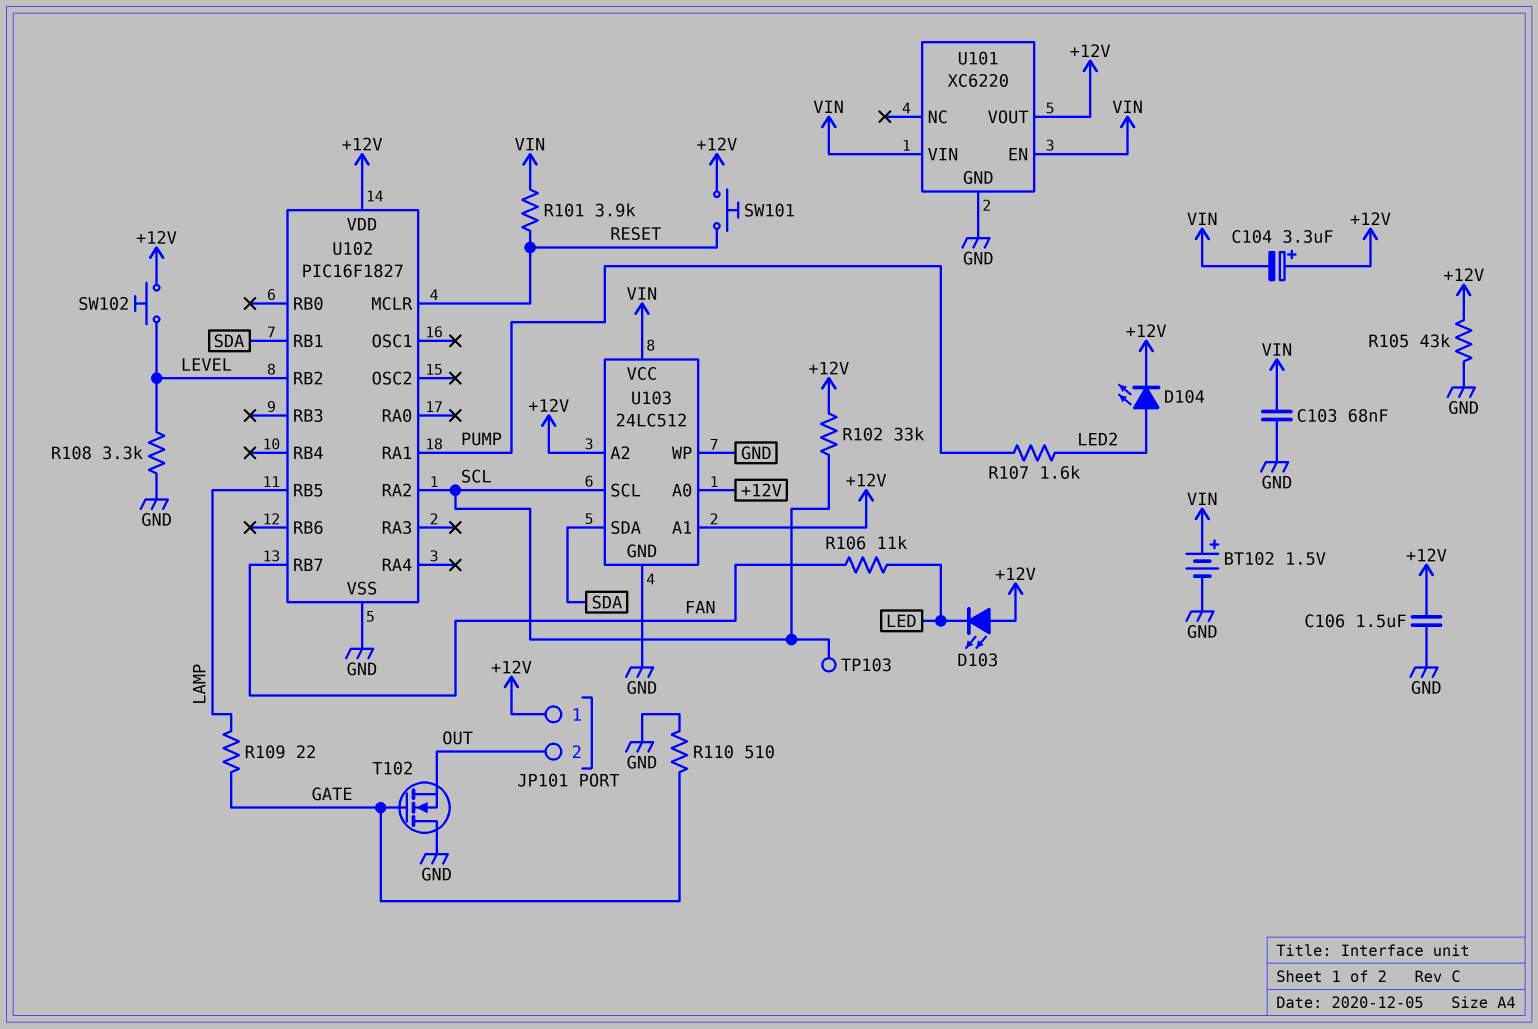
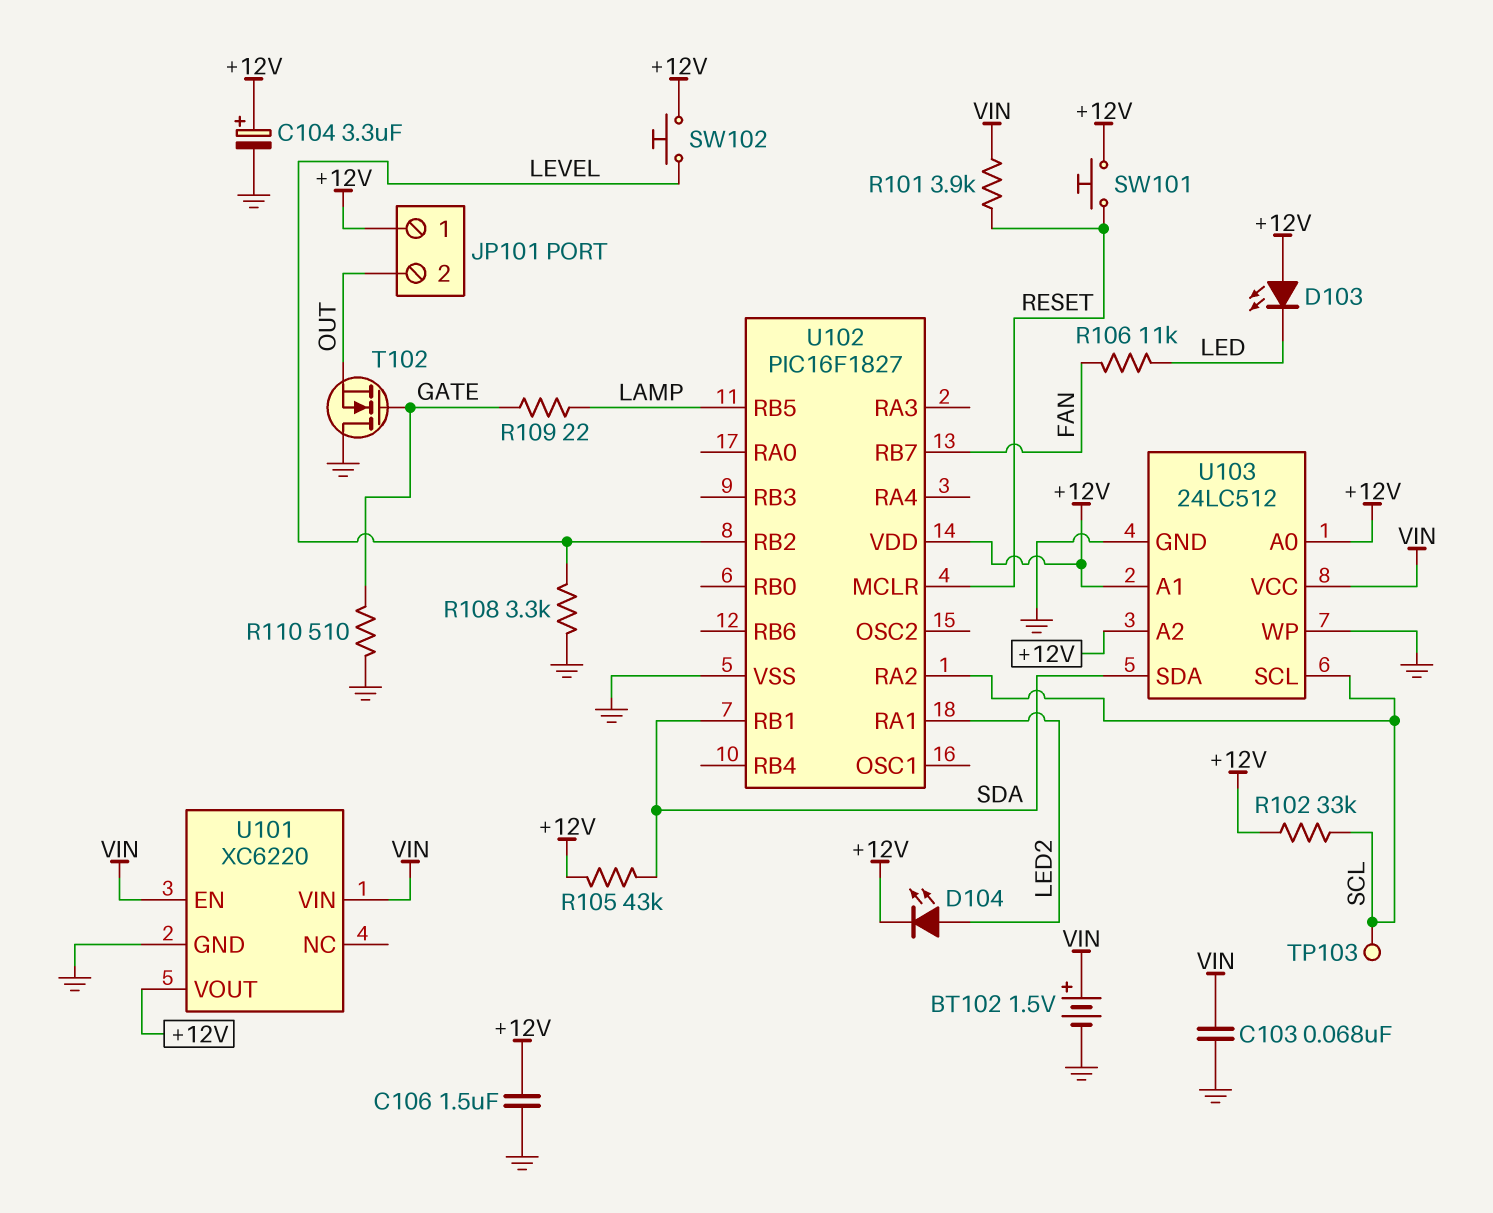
C104: 3.3uF (plus +12V, minus VIN) -> 3.3uF (plus +12V, minus GND)
R105: 43k (+12V, GND) -> 43k (+12V, SDA)
R107: 1.6k (LED2, PUMP) -> none
U102 pin RA1: PUMP -> LED2

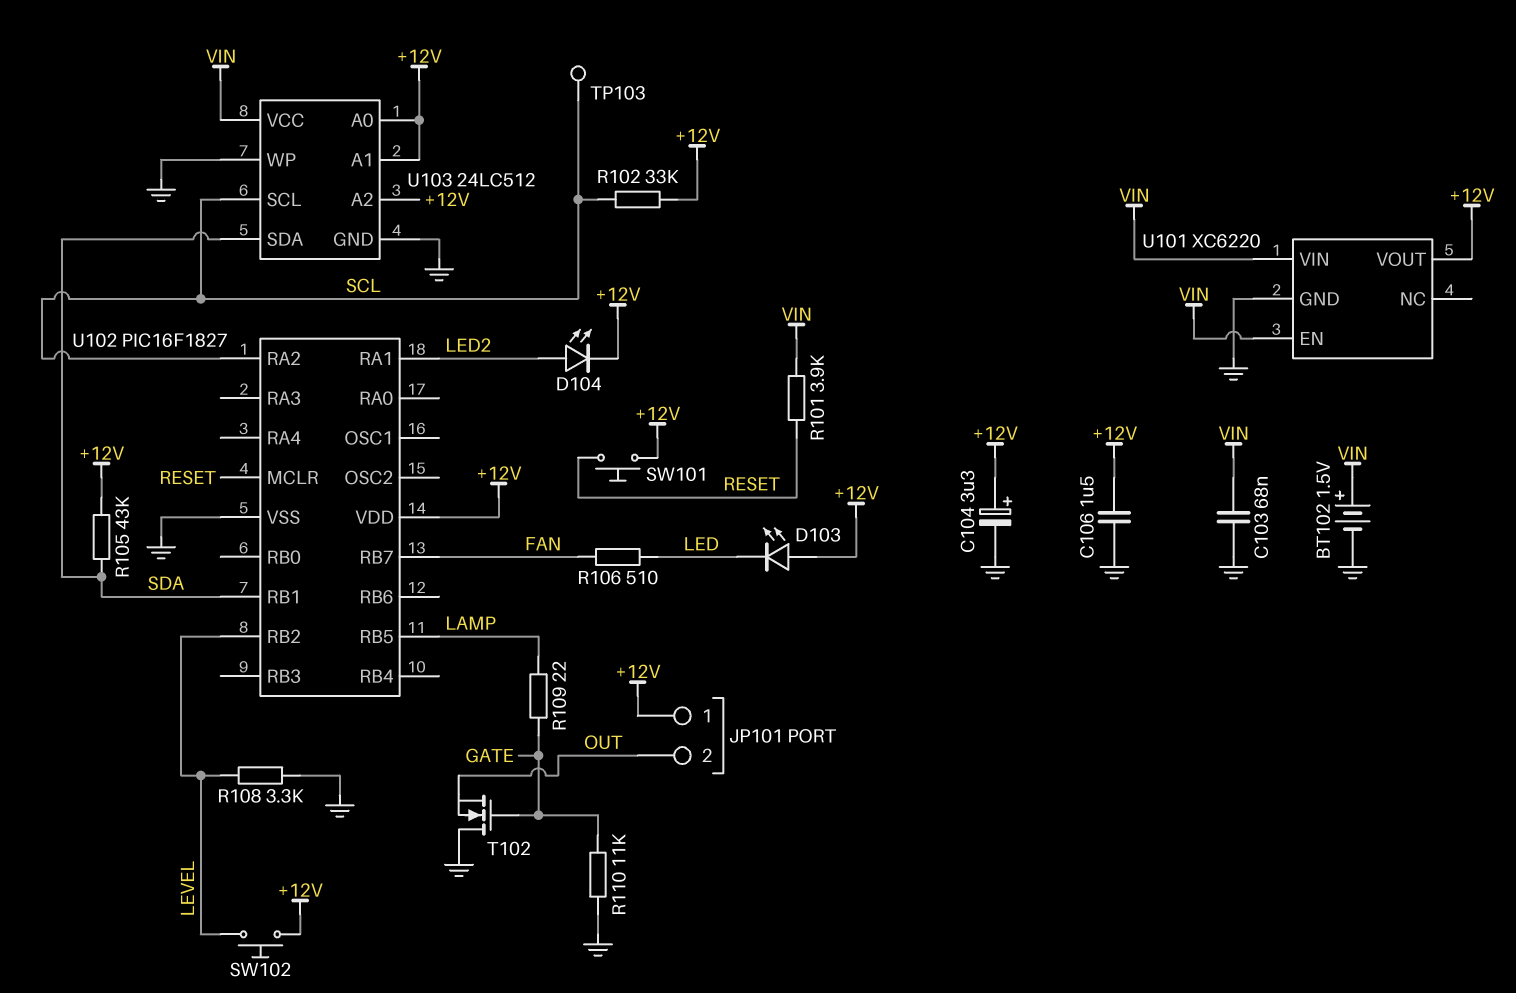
R106: 11k (FAN, LED) -> 510 (FAN, LED)
R110: 510 (GATE, GND) -> 11k (GATE, GND)

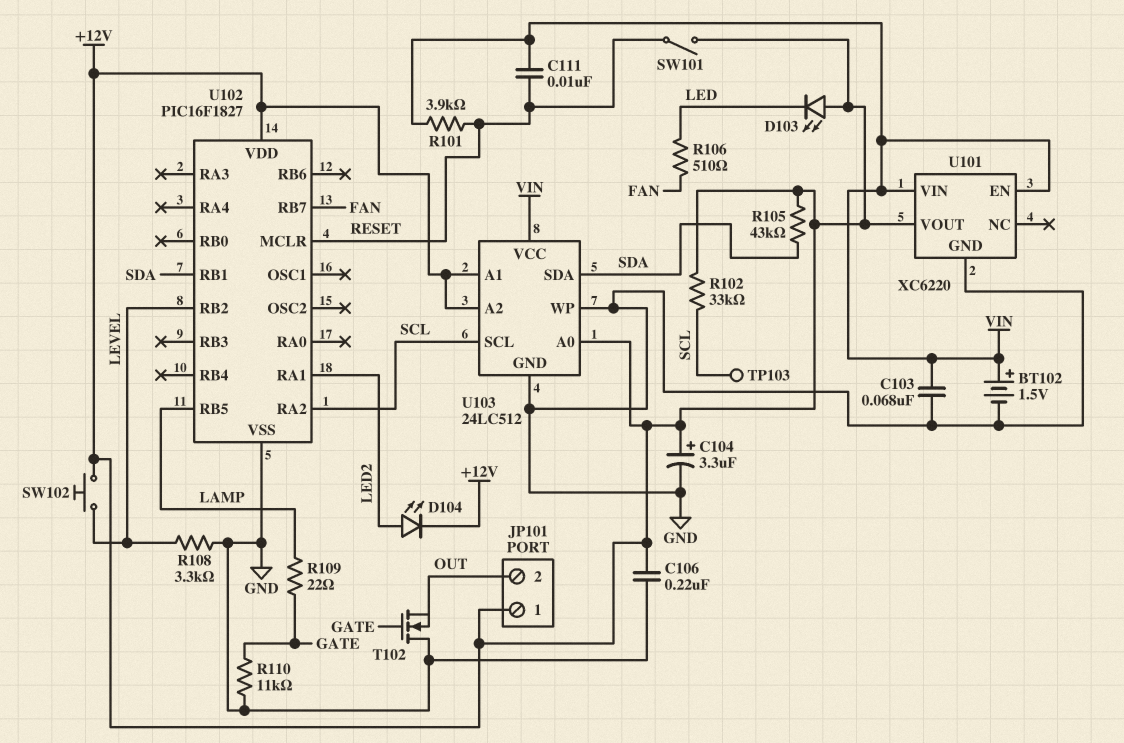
C106: 1.5uF (+12V, GND) -> 220nF (+12V, GND)
C111: none -> 10nF (RESET, VIN)
SW101: button (+12V, RESET) -> switch (+12V, RESET)

